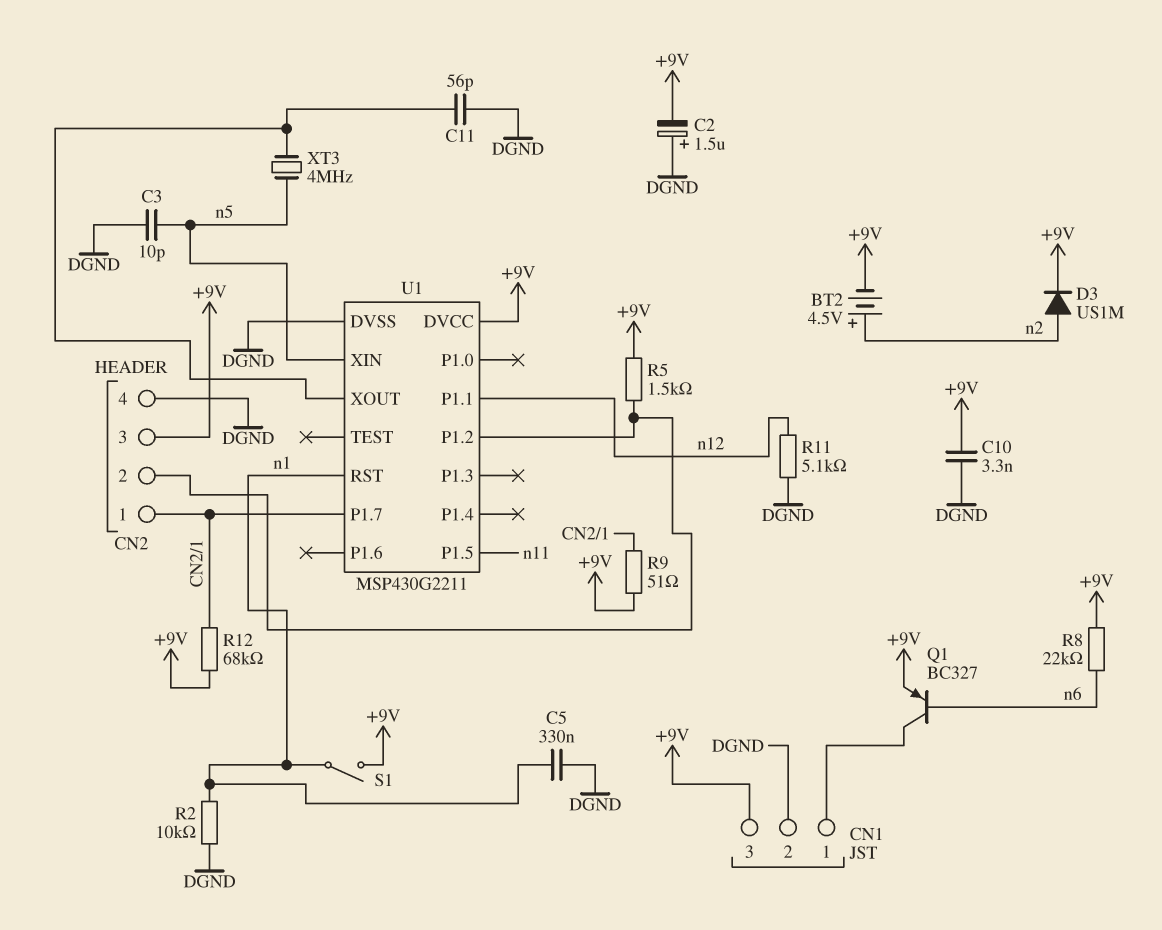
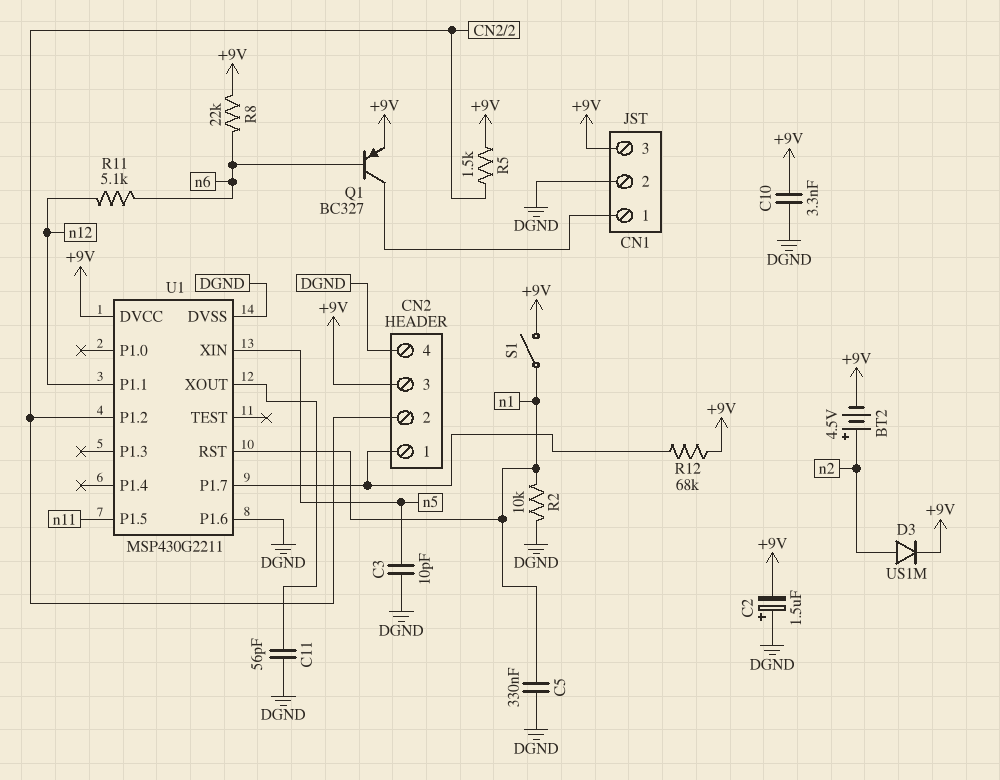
R9: 51 (+9V, CN2/1) -> none
R11: 5.1k (DGND, n12) -> 5.1k (n6, n12)
U1 pin P1.6: none -> DGND
XT3: 4MHz (U1/XOUT, n5) -> none

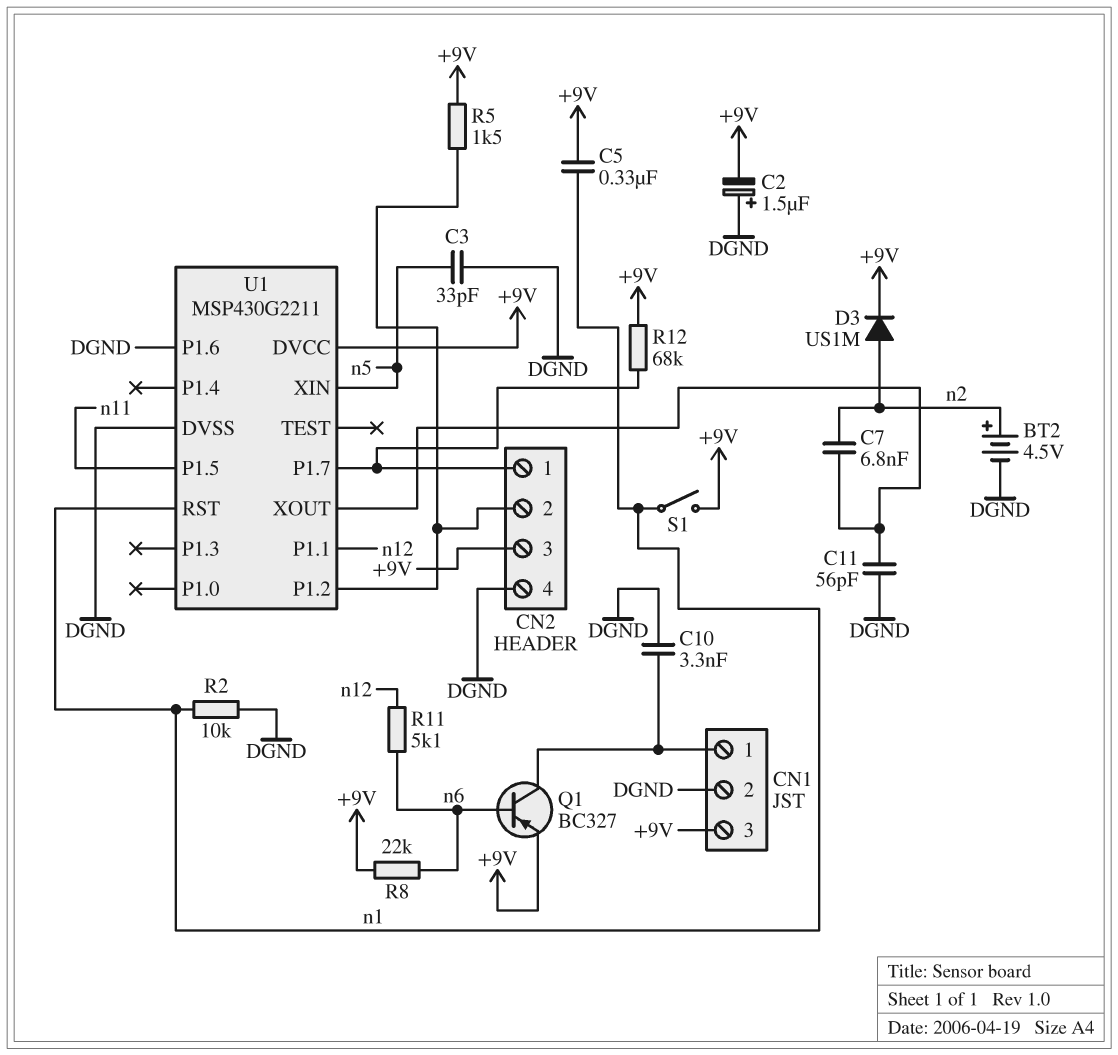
BT2: 4.5V (plus n2, minus +9V) -> 4.5V (plus n2, minus DGND)
C3: 10pF (DGND, n5) -> 33pF (DGND, n5)
C5: 330nF (DGND, n1) -> 330nF (+9V, n1)
C7: none -> 6.8nF (U1/XOUT, n2)
C10: 3.3nF (+9V, DGND) -> 3.3nF (CN1/1, DGND)

